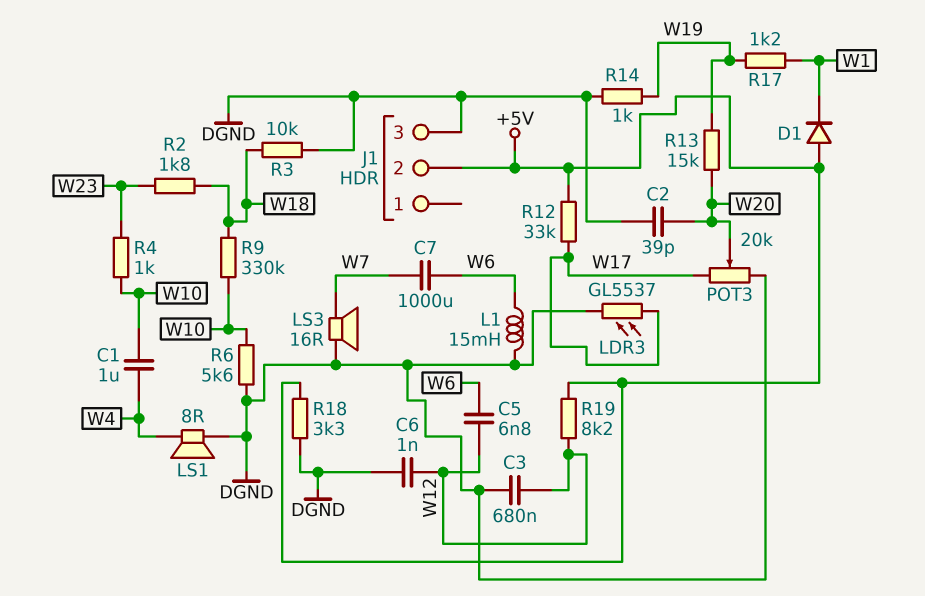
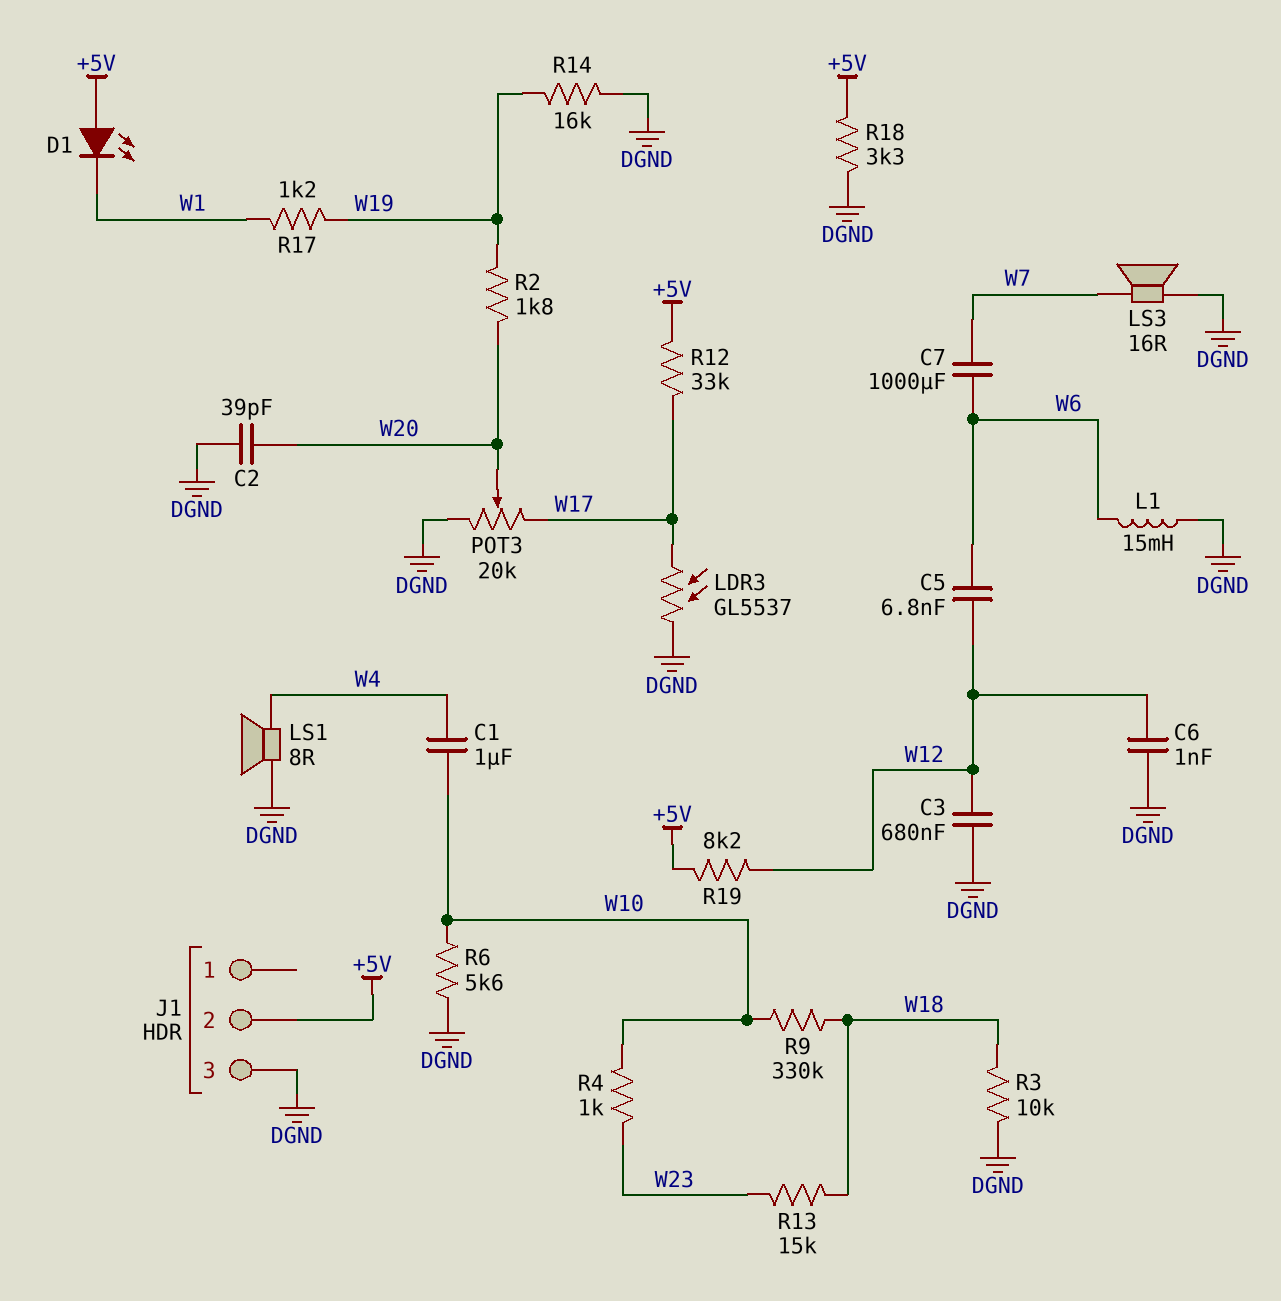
D1: diode (A +5V, K W1) -> LED (A +5V, K W1)
R2: 1.8k (W18, W23) -> 1.8k (W19, W20)
R13: 15k (W19, W20) -> 15k (W18, W23)
R14: 1k (DGND, W19) -> 16k (DGND, W19)

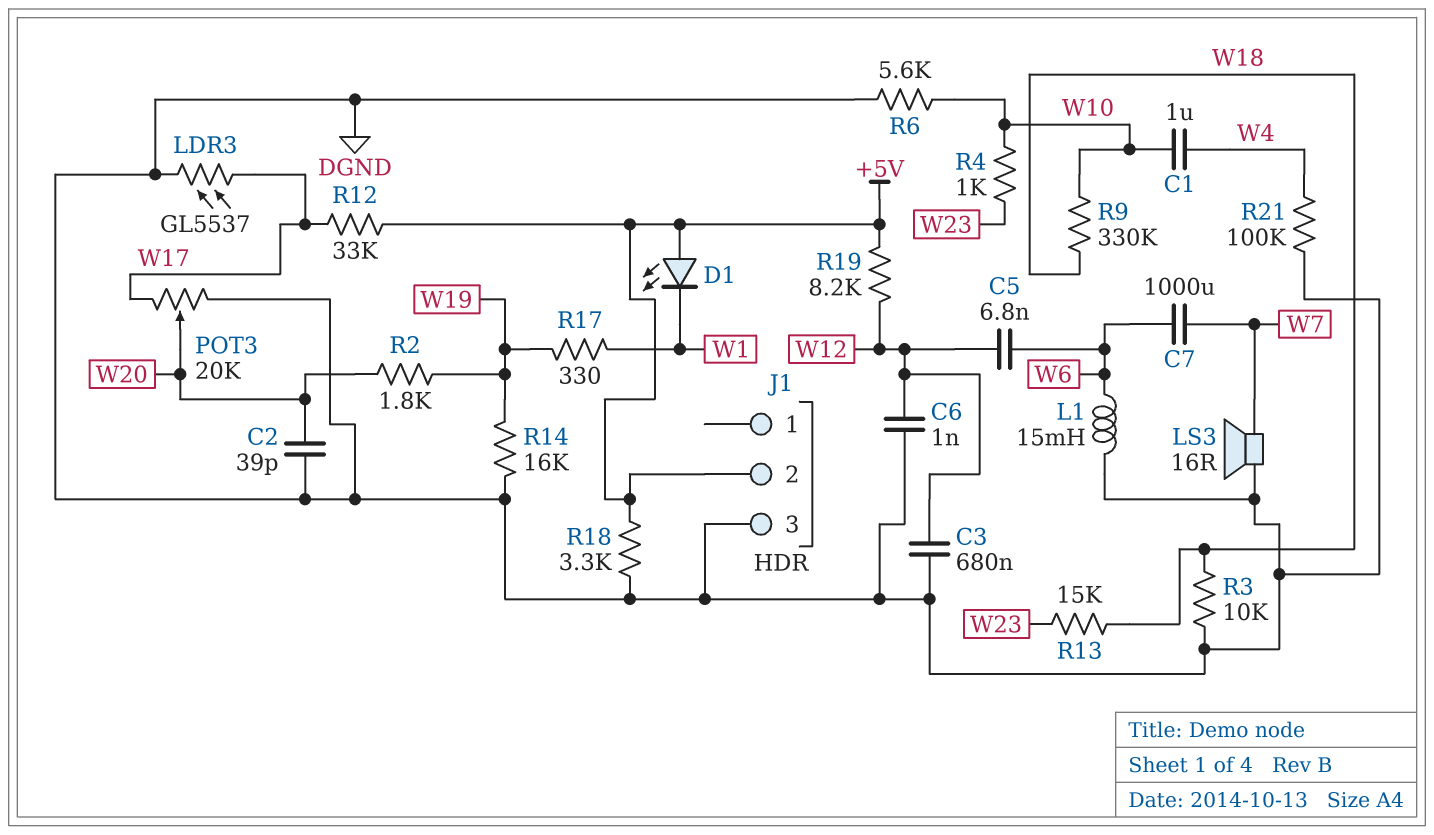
LS1: speaker 8R (DGND, W4) -> none
R17: 1.2k (W1, W19) -> 330 (W1, W19)
R21: none -> 100k (DGND, W4)

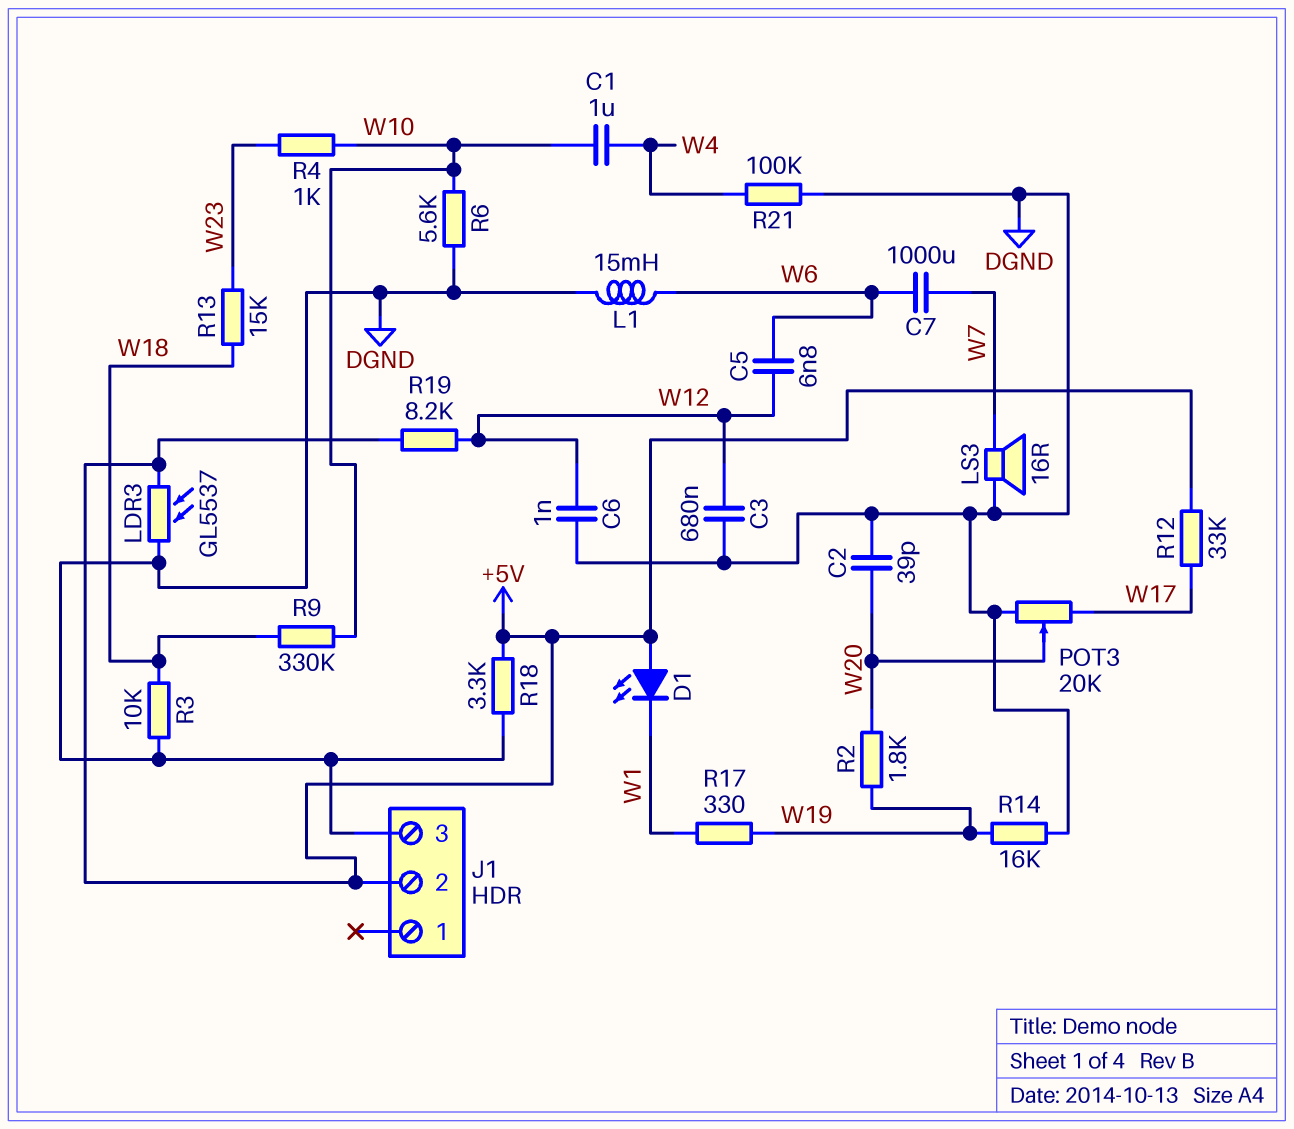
LDR3: GL5537 (DGND, W17) -> GL5537 (+5V, DGND)

